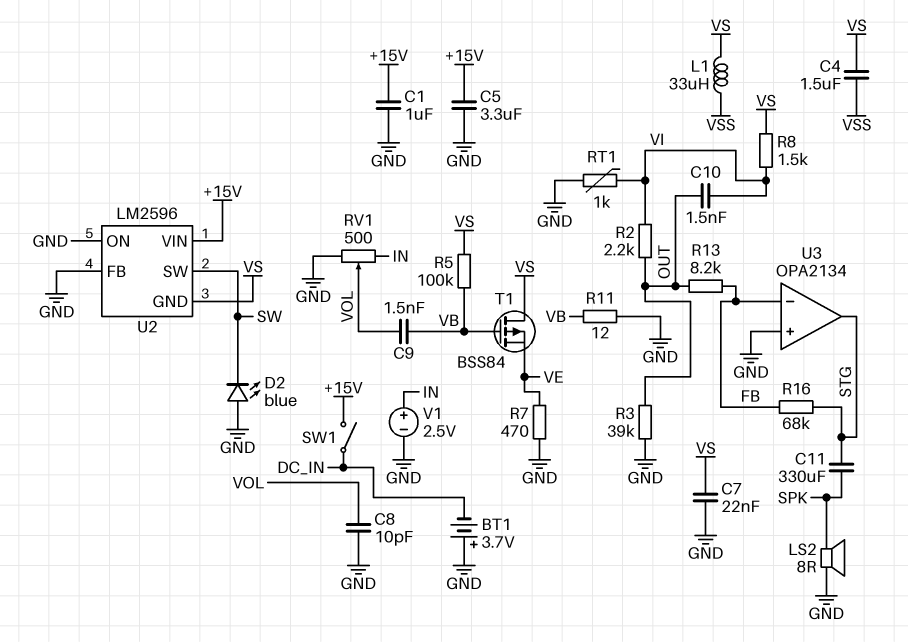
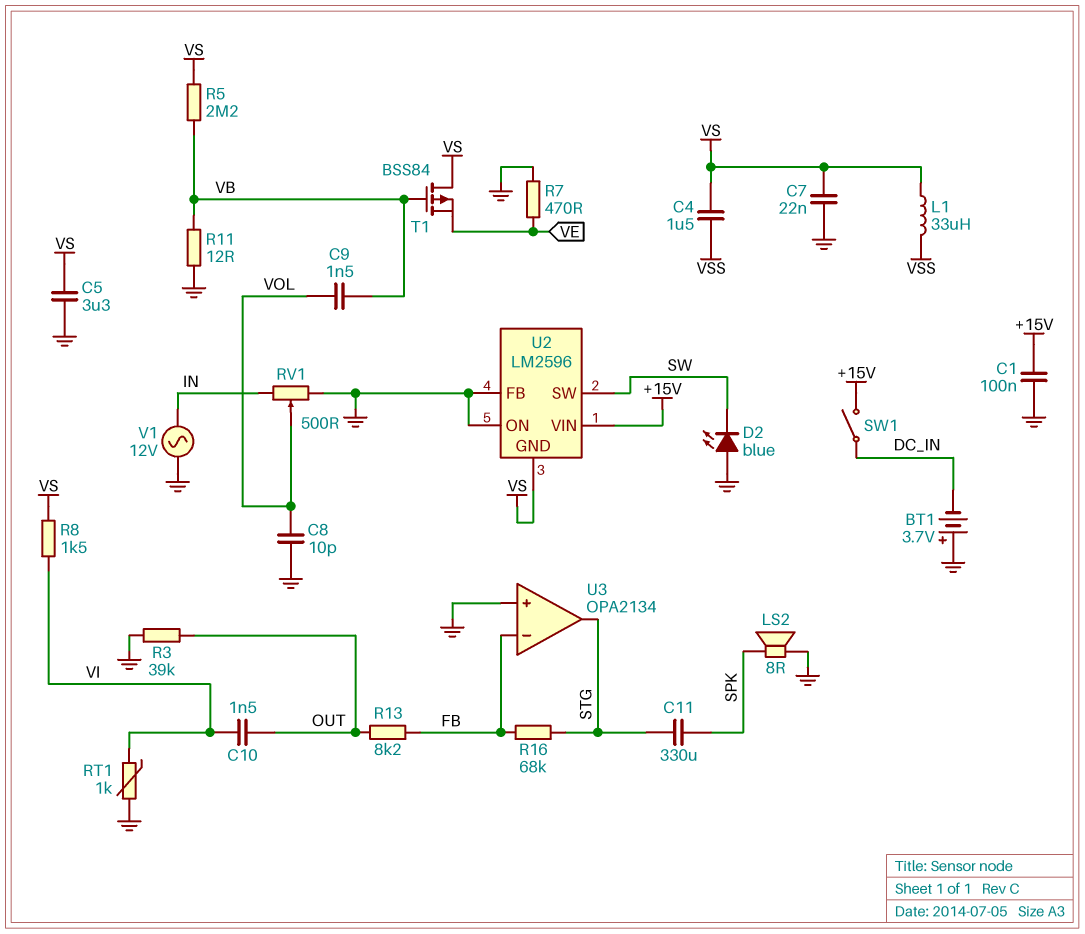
C1: 1uF (+15V, GND) -> 100nF (+15V, GND)
C5: 3.3uF (+15V, GND) -> 3.3uF (GND, VS)
R2: 2.2k (OUT, VI) -> none
R5: 100k (VB, VS) -> 2.2M (VB, VS)
V1: 2.5V (plus IN, minus GND) -> AC 12V (GND, IN)

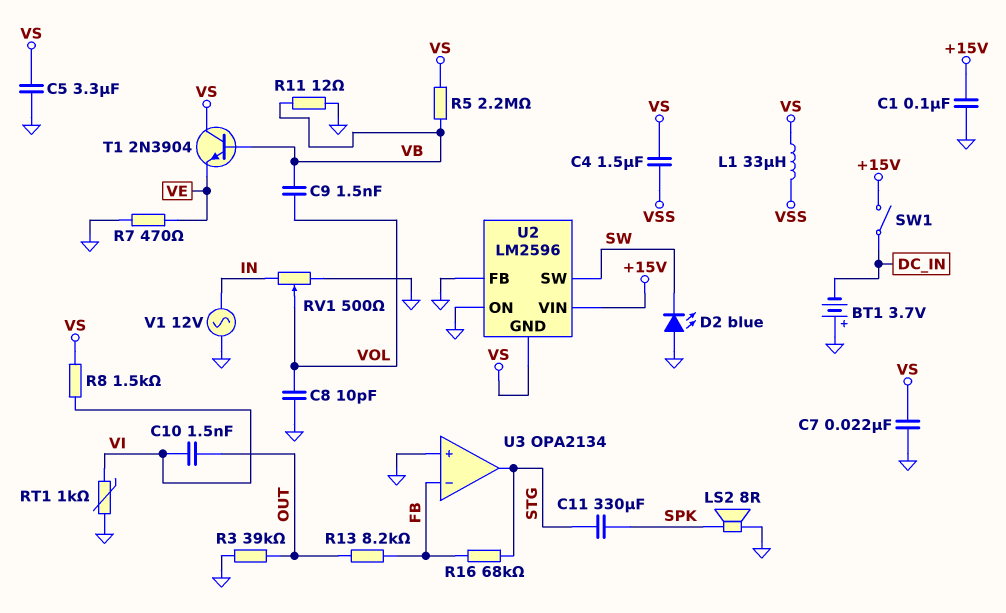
T1: PMOS BSS84 (G VB, D VS, S VE) -> NPN 2N3904 (B VB, C VS, E VE)

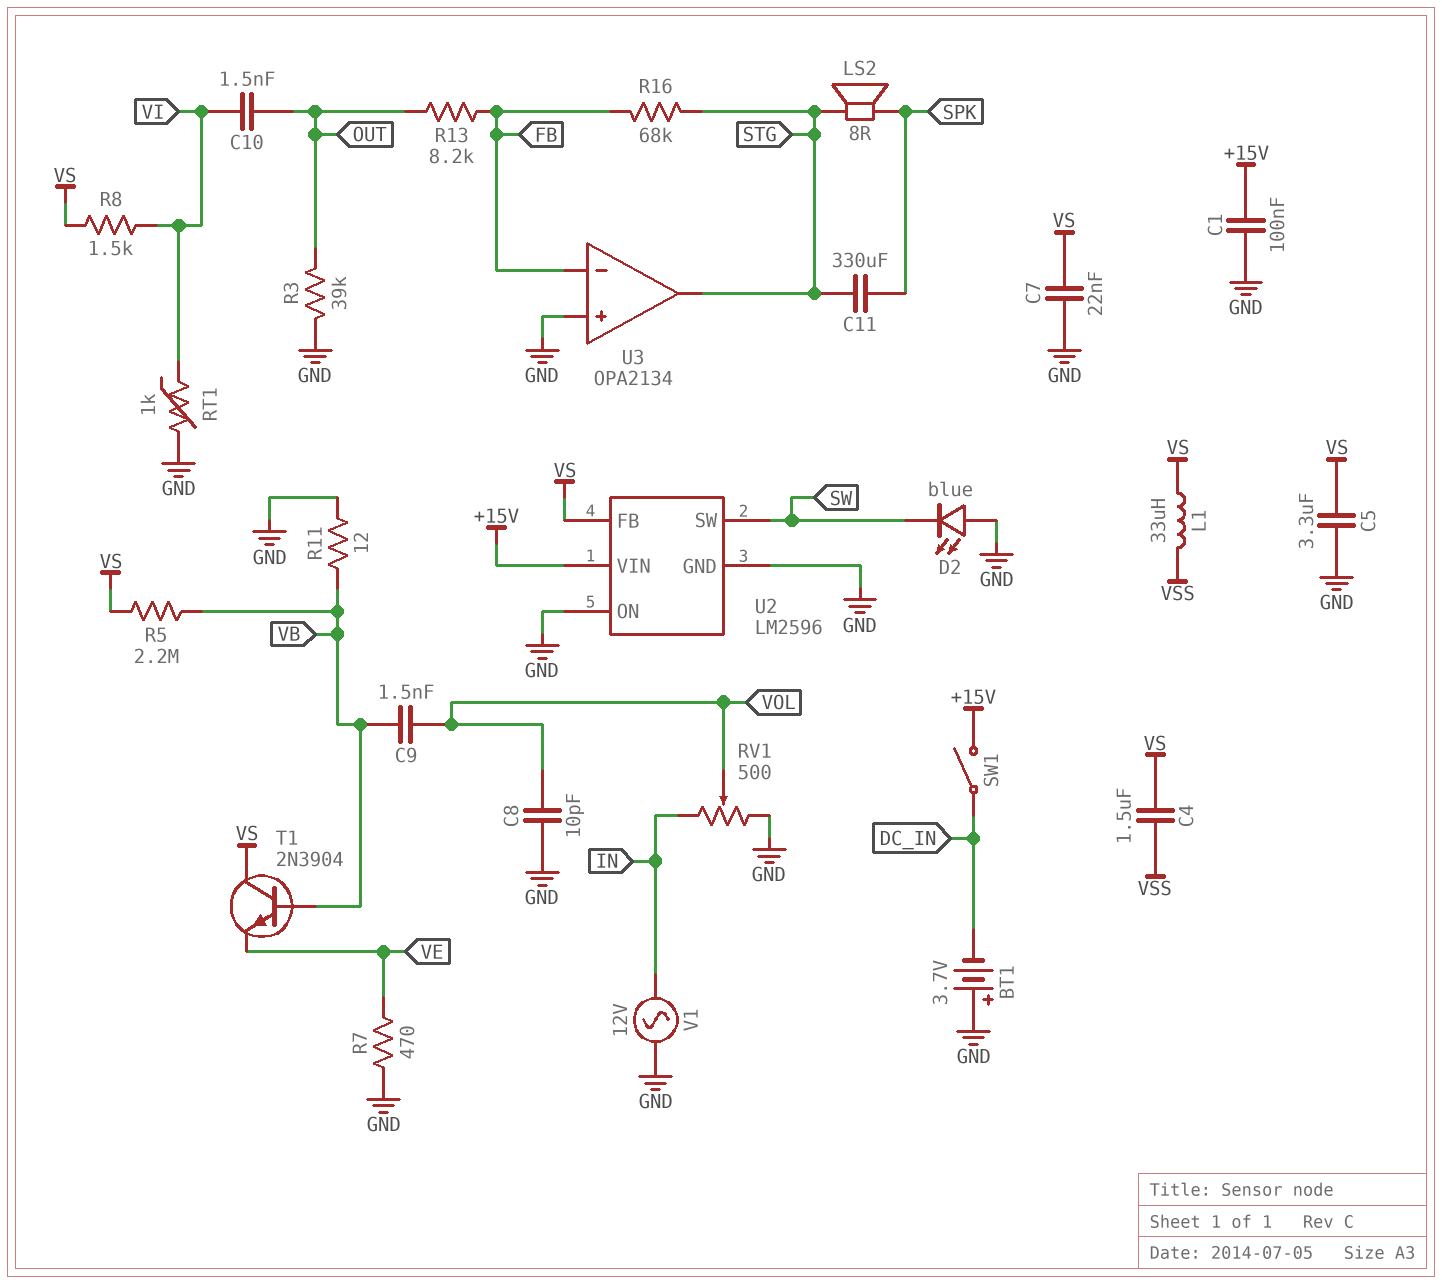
LS2: speaker 8R (GND, SPK) -> speaker 8R (SPK, STG)
U2 pin FB: GND -> VS
U2 pin GND: VS -> GND

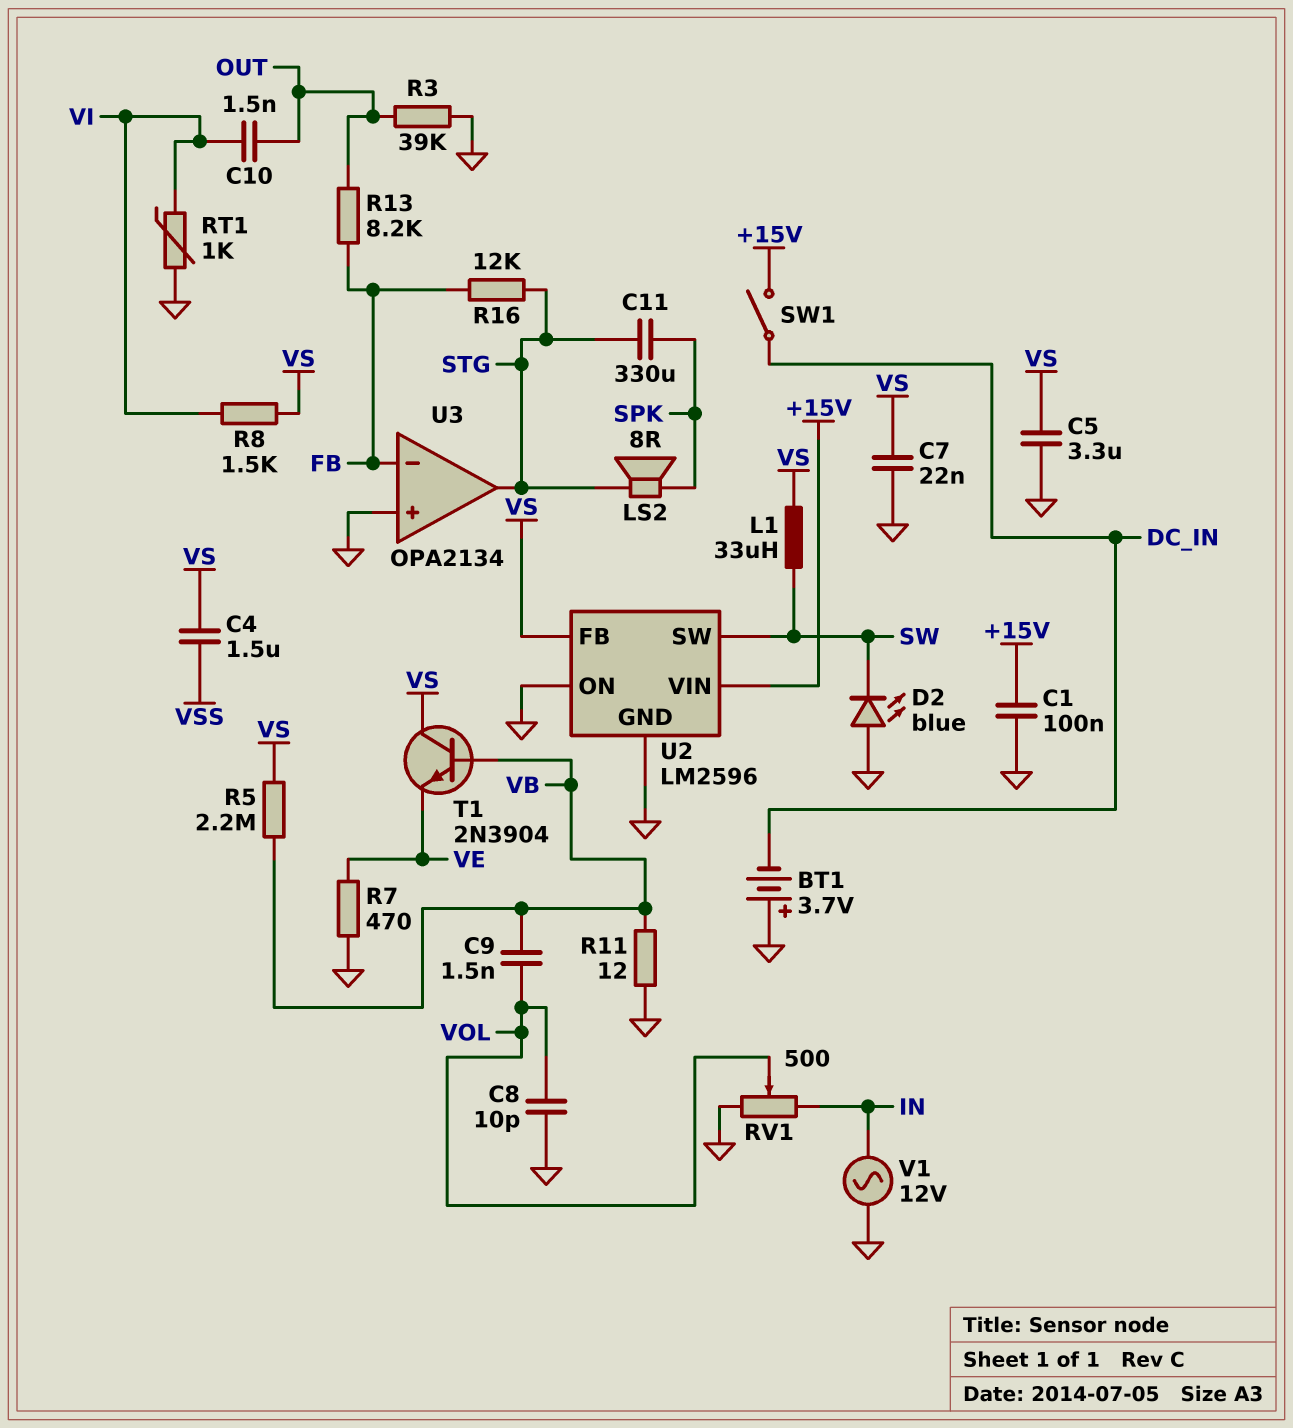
L1: 33uH (VS, VSS) -> 33uH (SW, VS)
R16: 68k (FB, STG) -> 12k (FB, STG)

